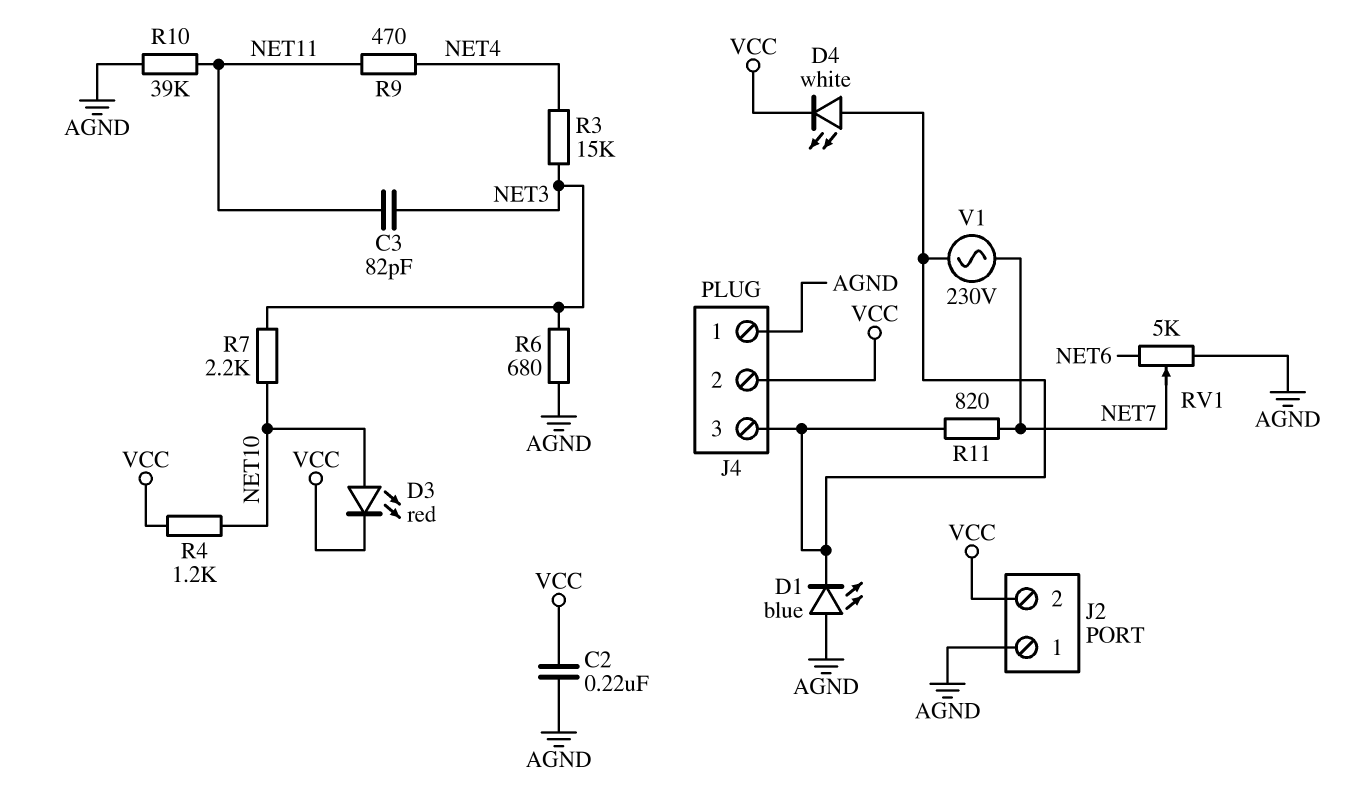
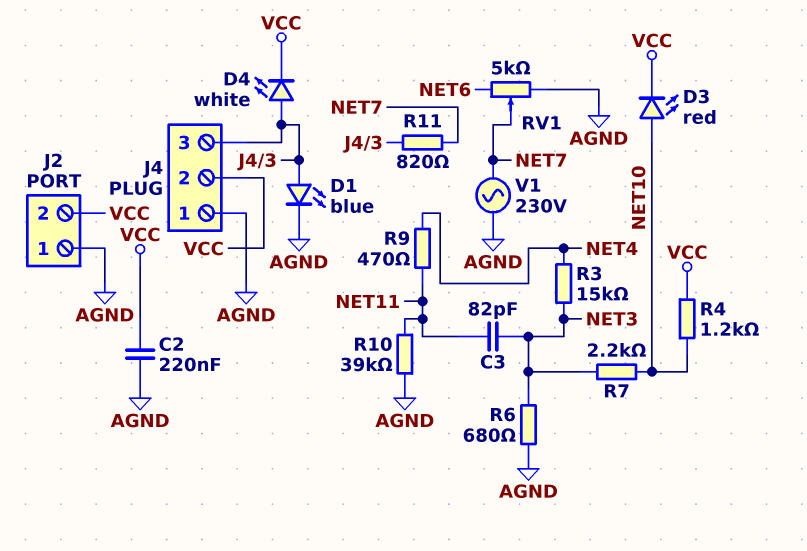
D1: LED blue (A AGND, K J4/3) -> LED blue (A J4/3, K AGND)
V1: AC 230V (J4/3, NET7) -> AC 230V (AGND, NET7)

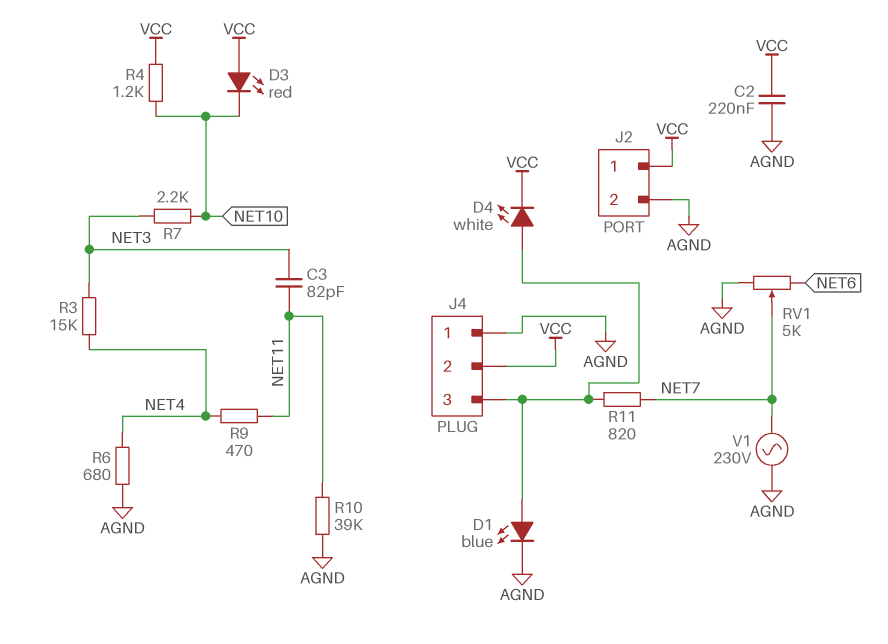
D3: LED red (A NET10, K VCC) -> LED red (A VCC, K NET10)
J2 pin 1: AGND -> VCC
J2 pin 2: VCC -> AGND
R6: 680 (AGND, NET3) -> 680 (AGND, NET4)

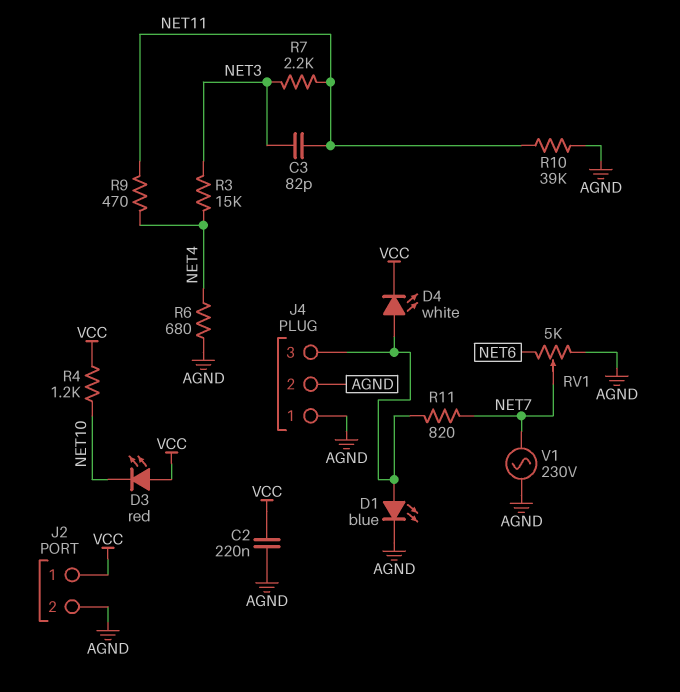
J4 pin 2: VCC -> AGND
R7: 2.2k (NET3, NET10) -> 2.2k (NET3, NET11)

